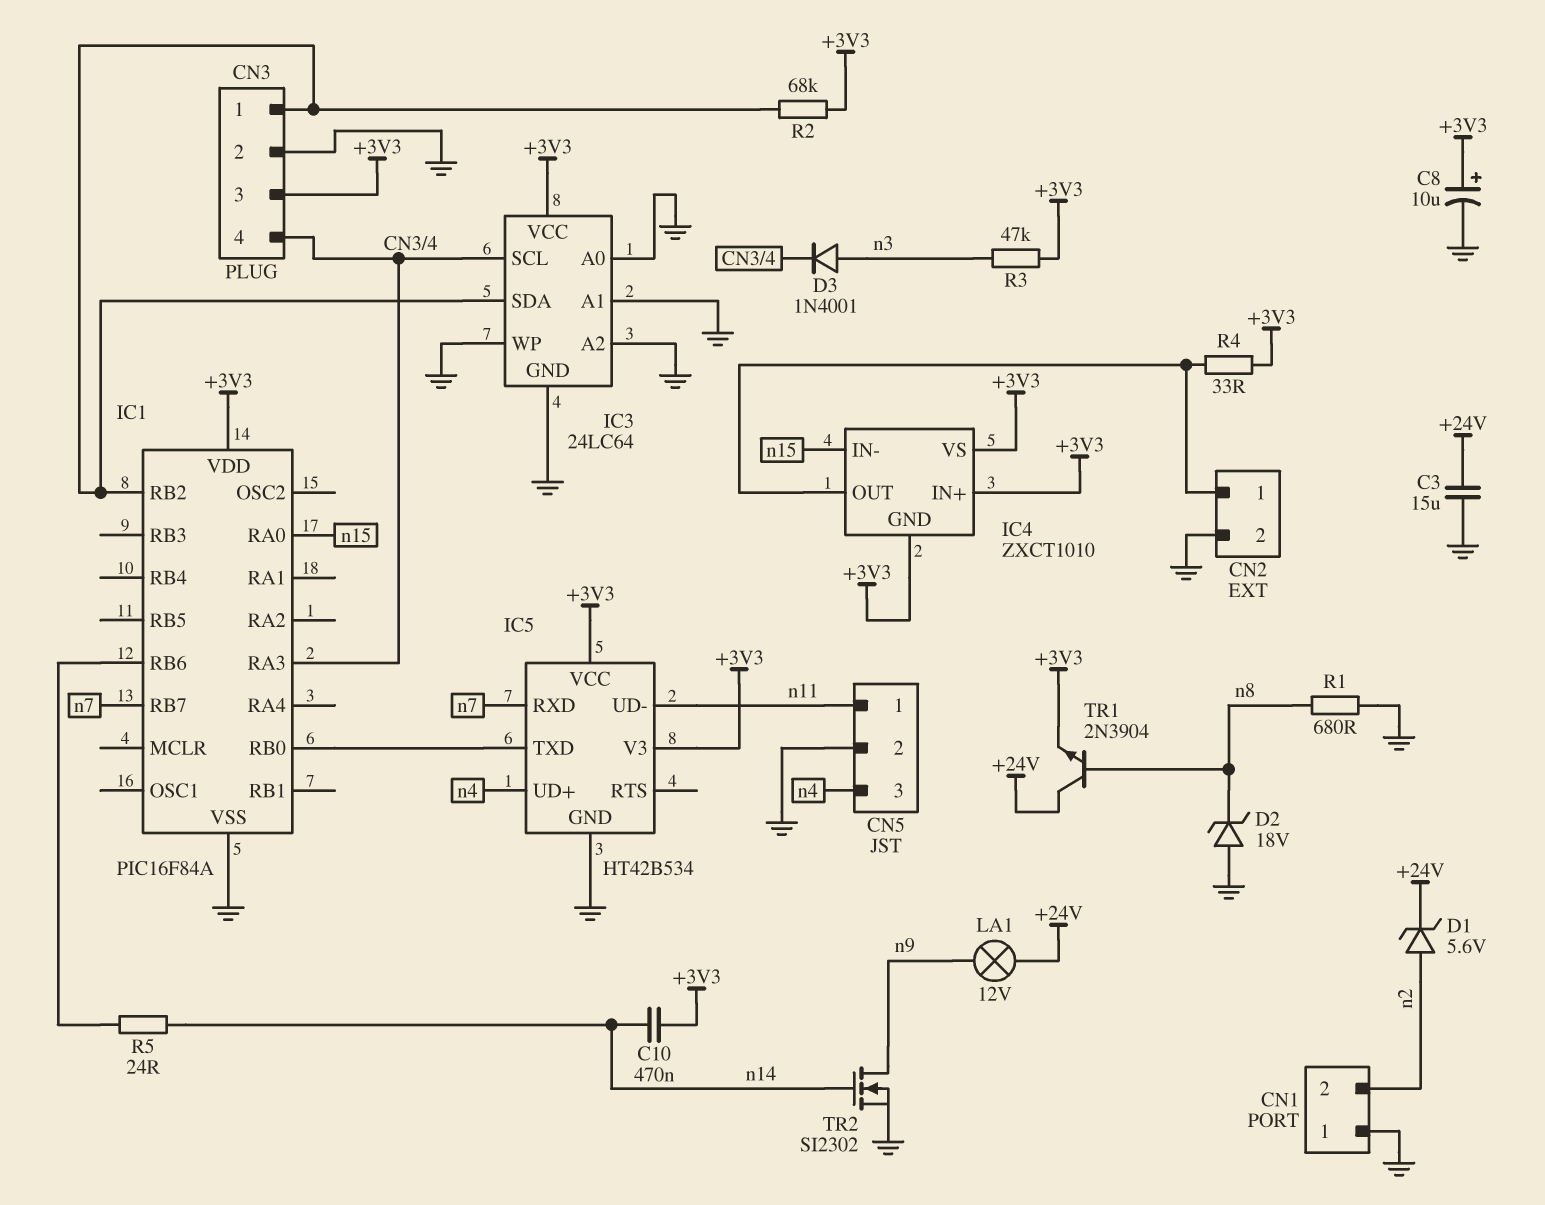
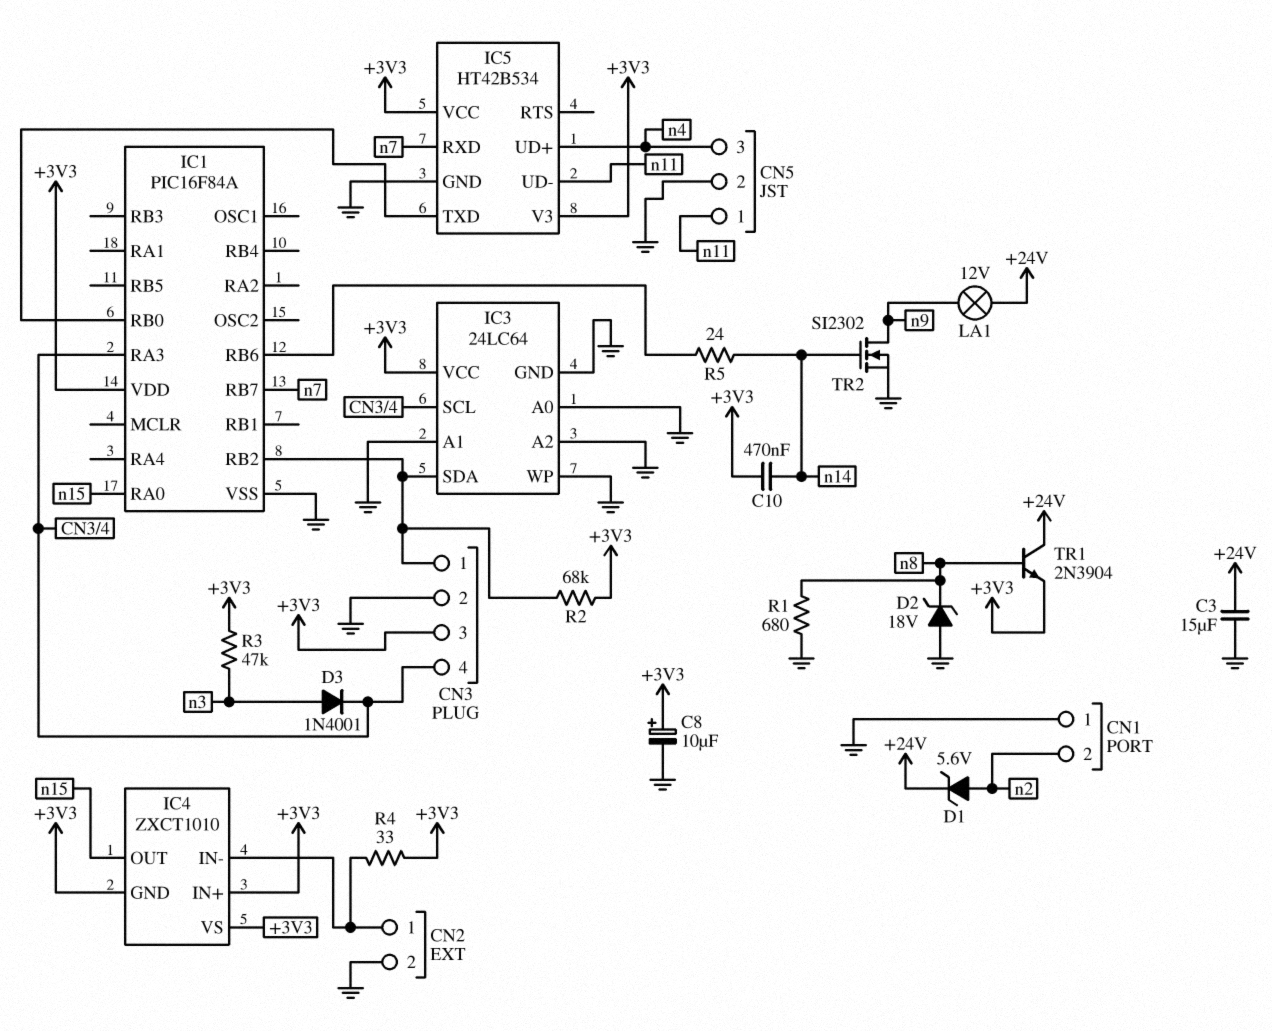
IC4 pin IN-: n15 -> CN2/1
IC4 pin OUT: CN2/1 -> n15

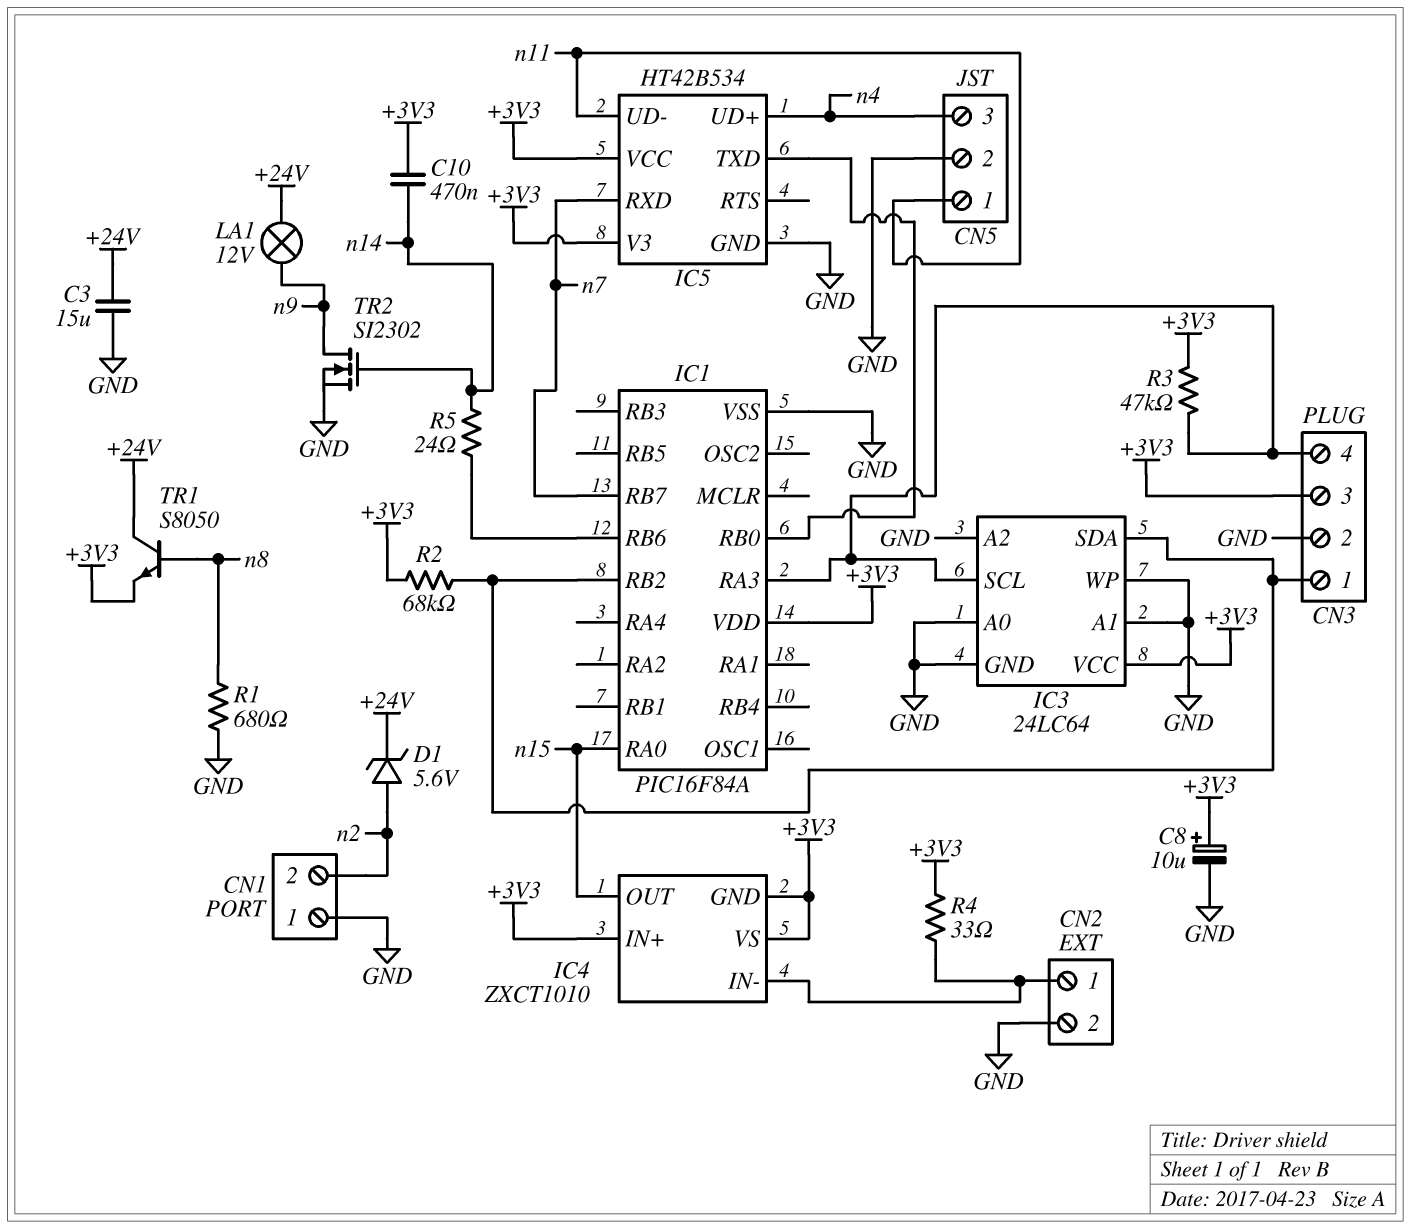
D2: zener 18V (A GND, K n8) -> none
D3: diode 1N4001 (A n3, K CN3/4) -> none
R3: 47k (+3V3, n3) -> 47k (+3V3, CN3/4)
TR1: NPN 2N3904 (B n8, C +24V, E +3V3) -> NPN S8050 (B n8, C +24V, E +3V3)

